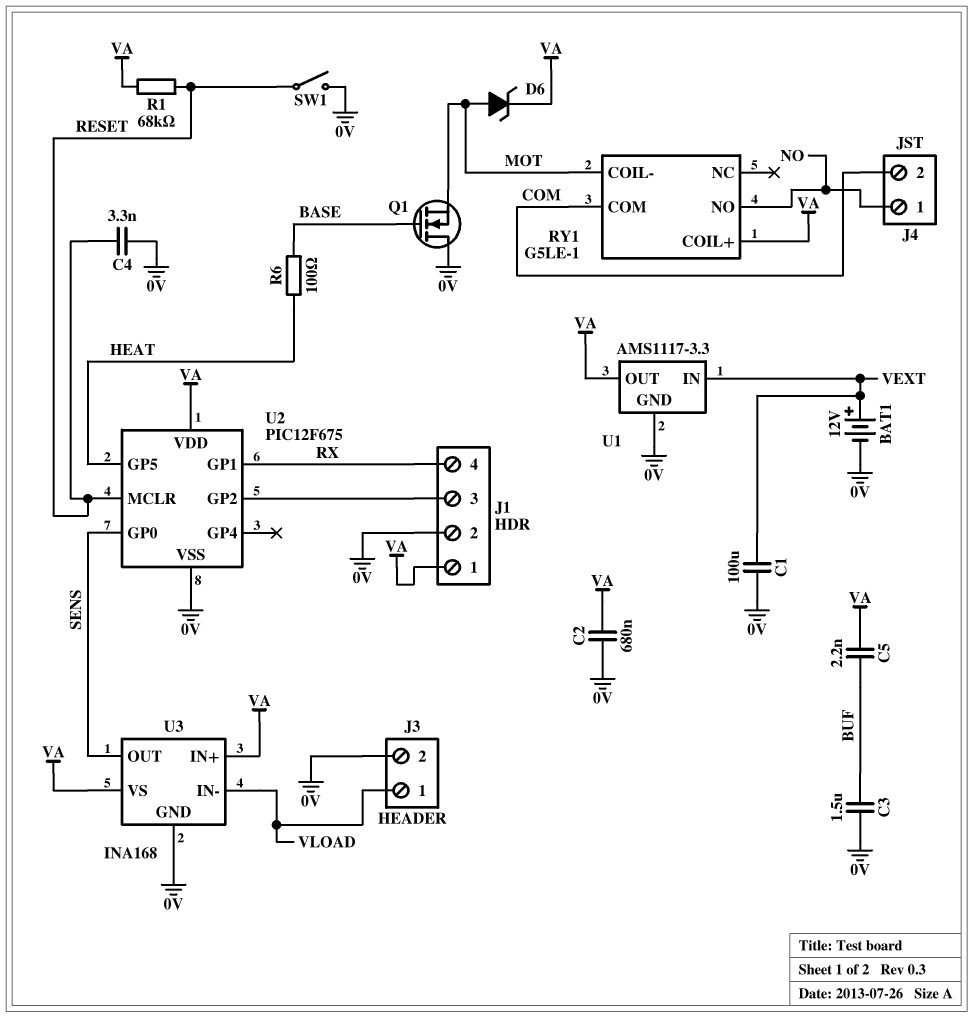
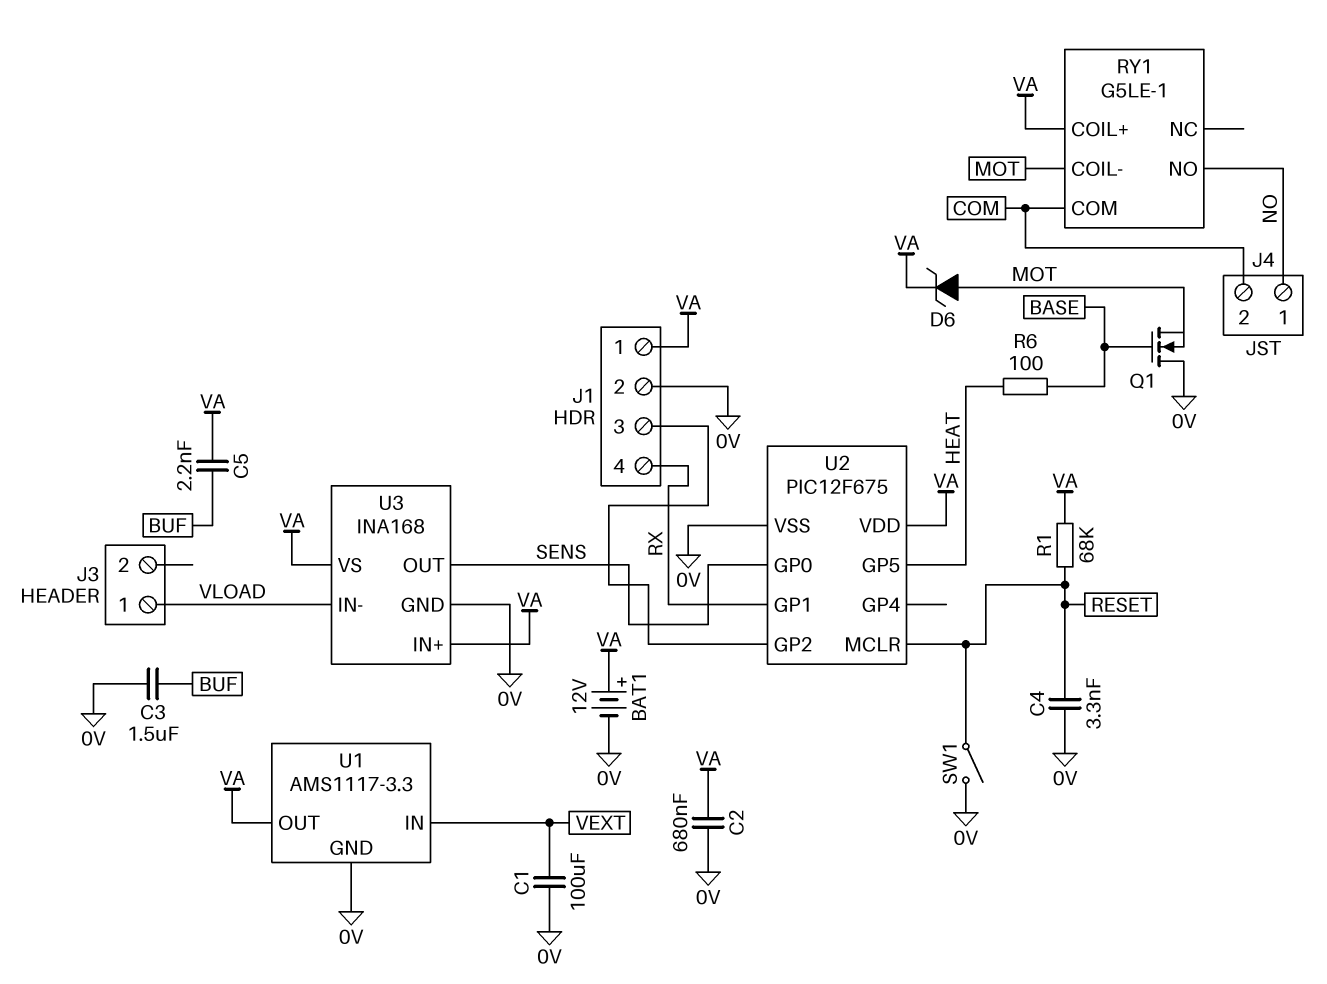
BAT1: 12V (plus VEXT, minus 0V) -> 12V (plus VA, minus 0V)
J3 pin 2: 0V -> none

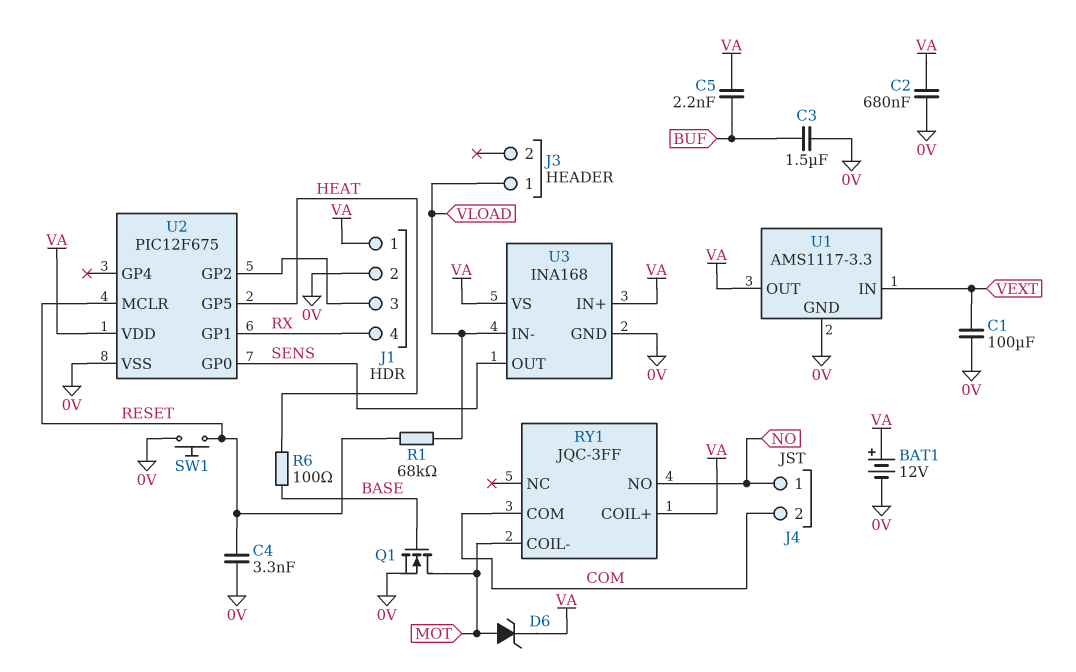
Q1: NMOS (G BASE, D 0V, S MOT) -> NMOS (G BASE, D MOT, S 0V)
R1: 68k (RESET, VA) -> 68k (RESET, VLOAD)
RY1: G5LE-1 -> JQC-3FF
SW1: switch (0V, RESET) -> button (0V, RESET)

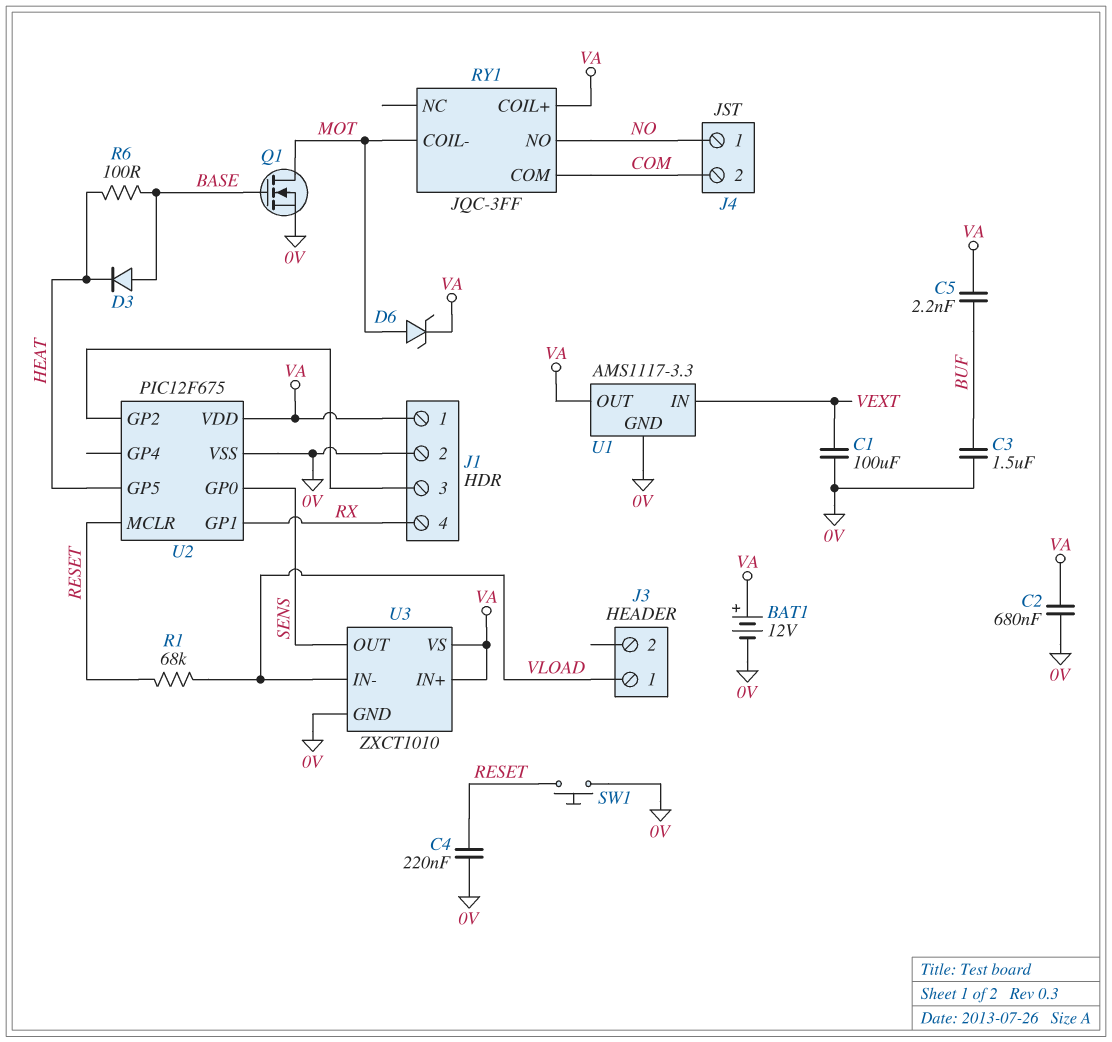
C4: 3.3nF (0V, RESET) -> 220nF (0V, RESET)
D3: none -> diode (A BASE, K HEAT)
U3: INA168 -> ZXCT1010

